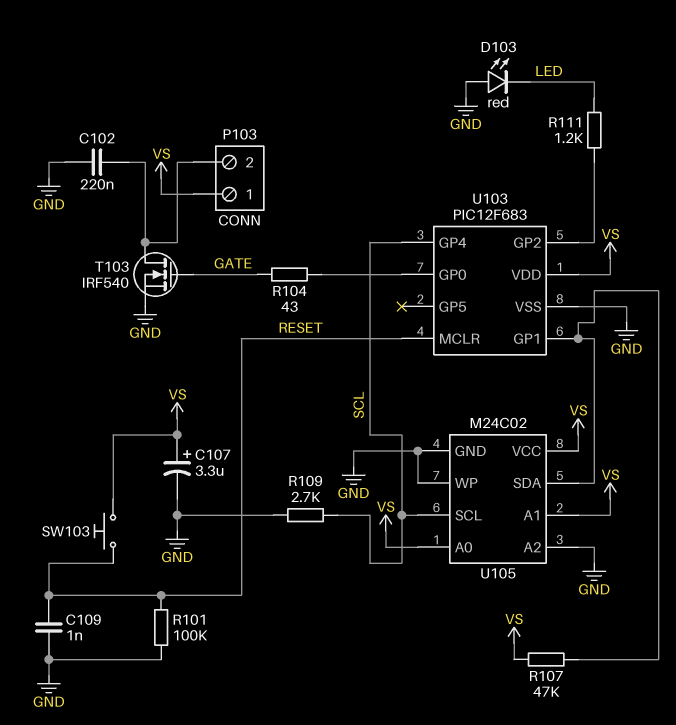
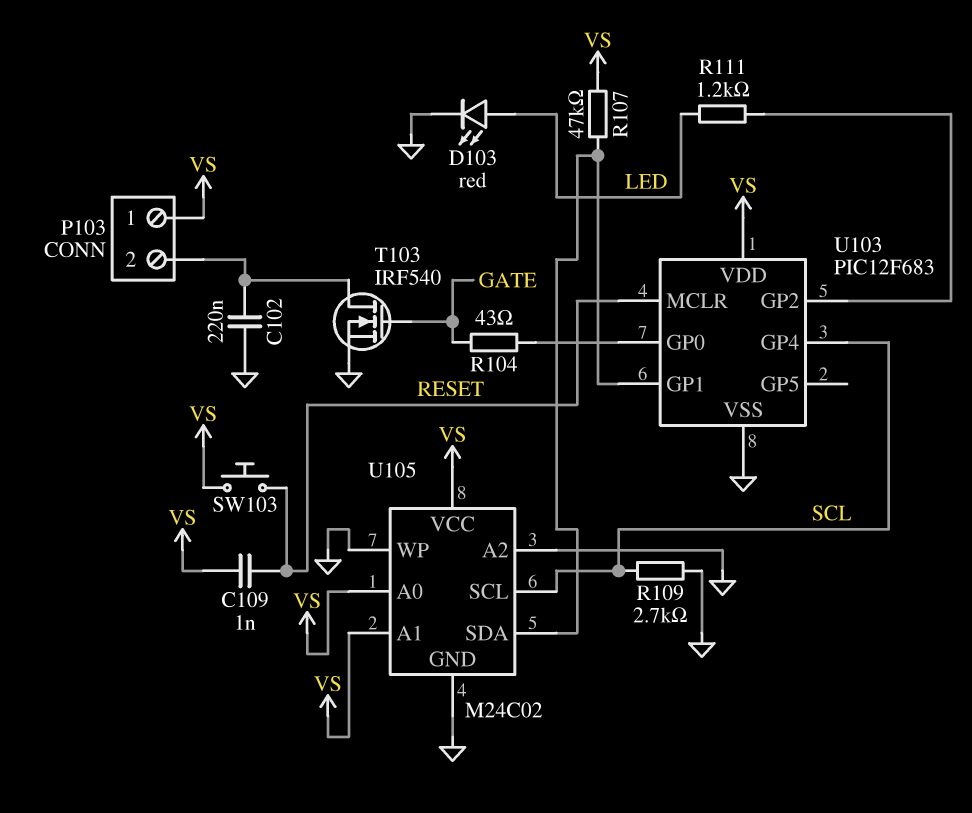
C107: 3.3uF (plus VS, minus GND) -> none
C109: 1nF (GND, RESET) -> 1nF (RESET, VS)
D103: LED red (A GND, K LED) -> LED red (A LED, K GND)
R101: 100k (GND, RESET) -> none

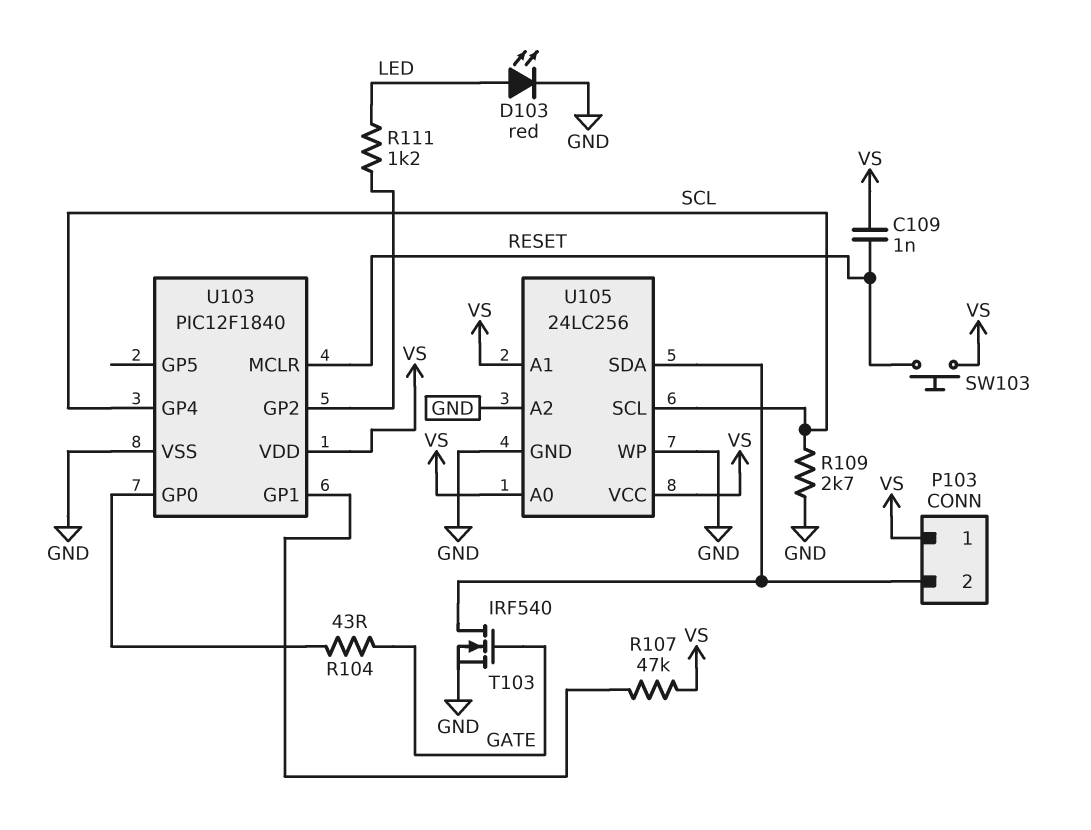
C102: 220nF (GND, P103/2) -> none
U103: PIC12F683 -> PIC12F1840
U105: M24C02 -> 24LC256
U105 pin SDA: U103/GP1 -> P103/2

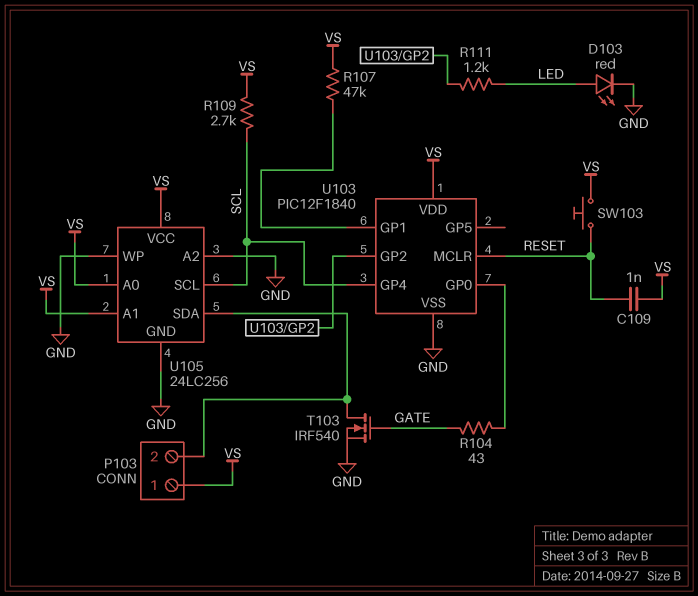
R109: 2.7k (GND, SCL) -> 2.7k (SCL, VS)

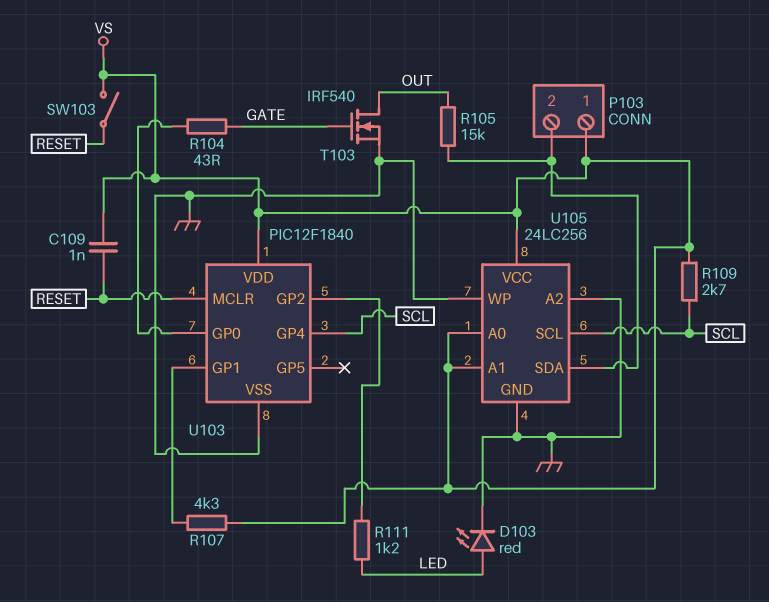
R105: none -> 15k (OUT, P103/2)
R107: 47k (U103/GP1, VS) -> 4.3k (U103/GP1, VS)
SW103: button (RESET, VS) -> switch (RESET, VS)
T103: NMOS IRF540 (G GATE, D P103/2, S GND) -> NMOS IRF540 (G GATE, D OUT, S GND)

